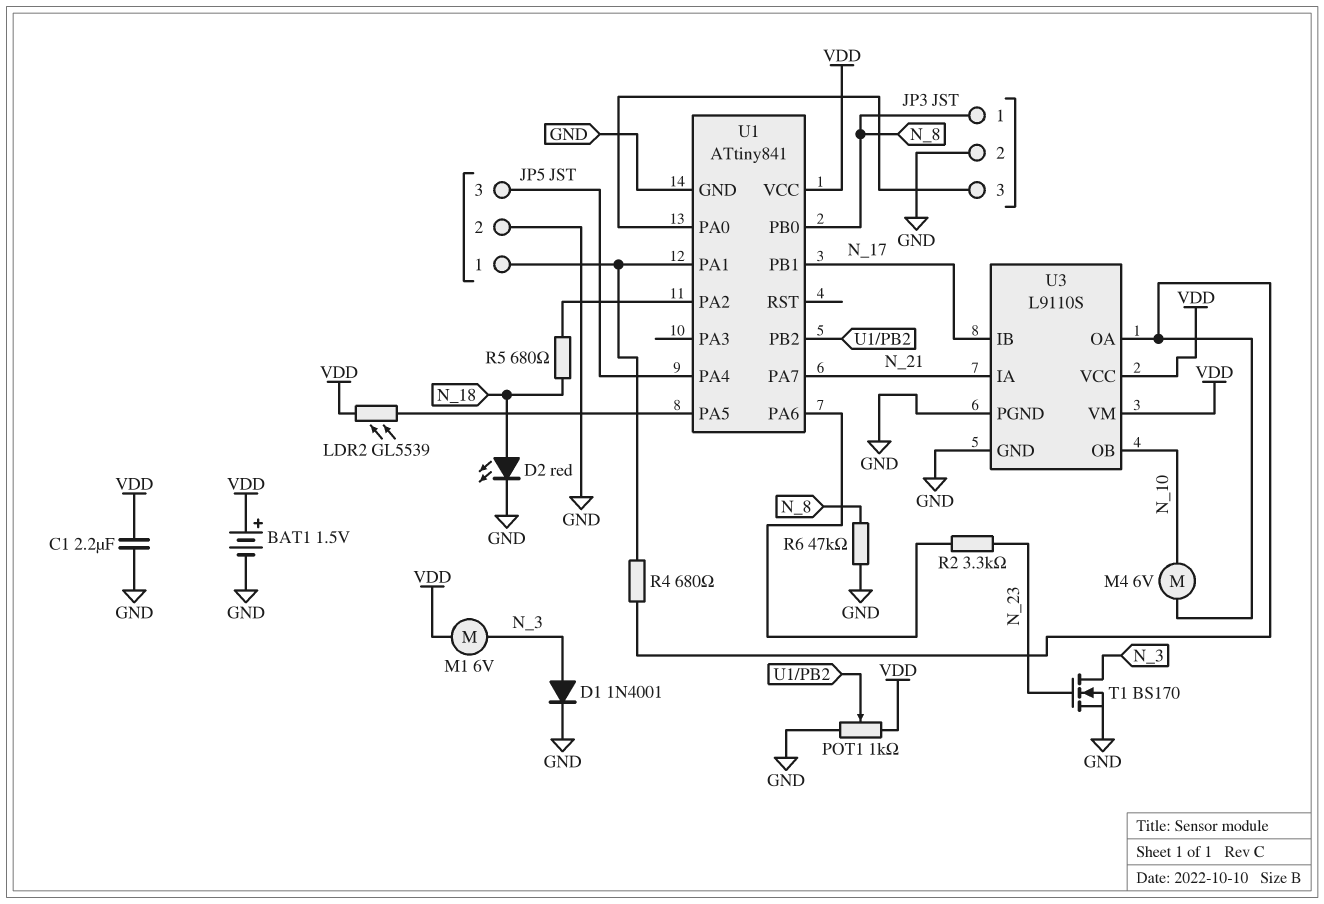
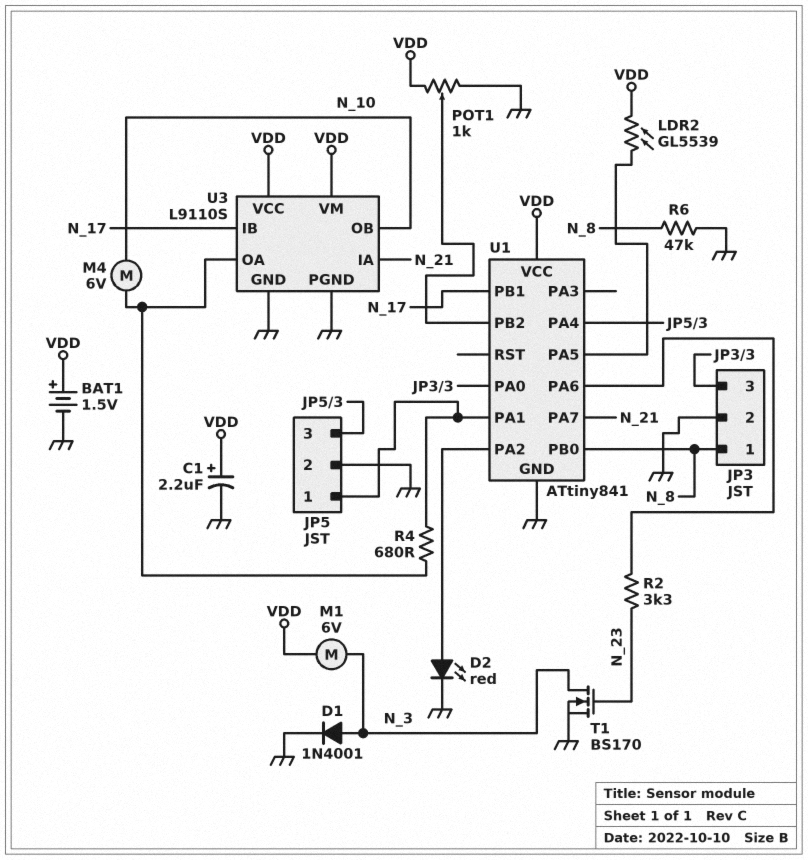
C1: 2.2uF (GND, VDD) -> 2.2uF (plus VDD, minus GND)
D2: LED red (A N_18, K GND) -> LED red (A U1/PA2, K GND)
R5: 680 (N_18, U1/PA2) -> none

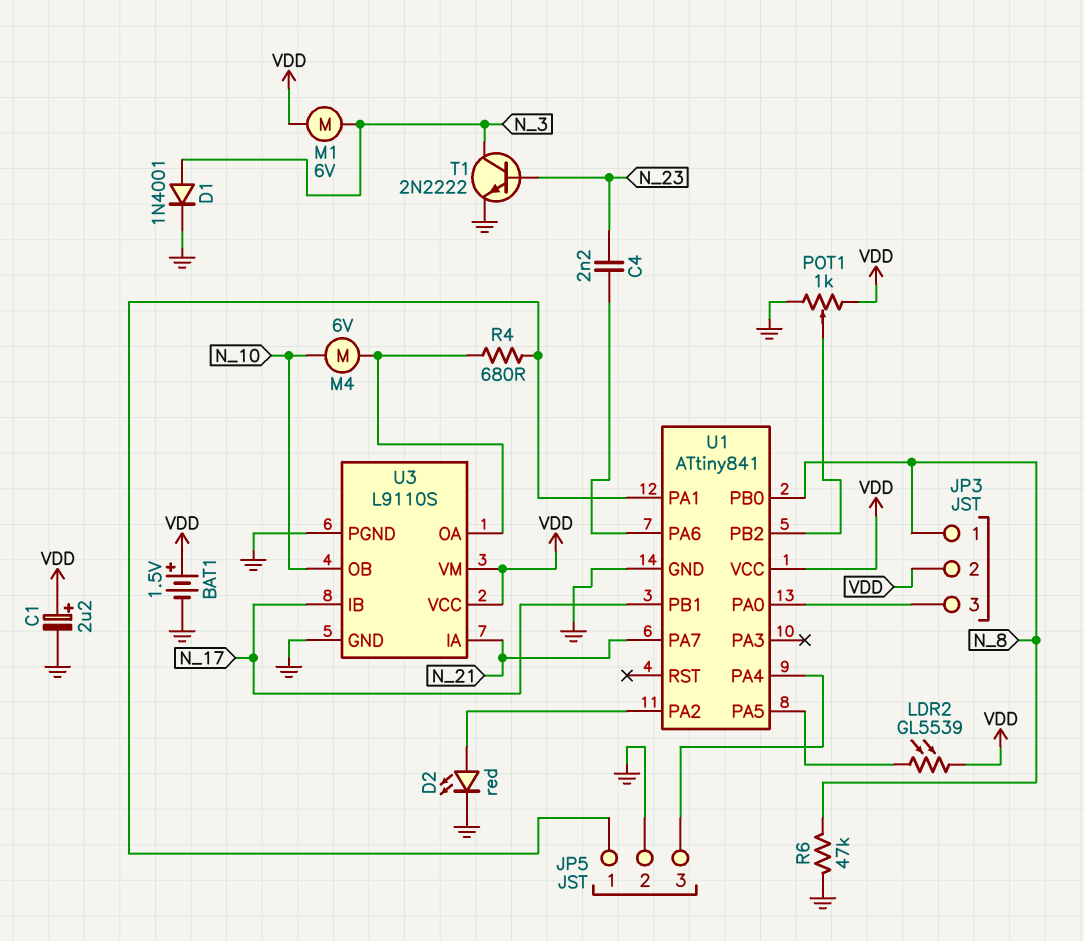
C4: none -> 2.2nF (N_23, U1/PA6)
JP3 pin 2: GND -> VDD
R2: 3.3k (N_23, U1/PA6) -> none
T1: NMOS BS170 (G N_23, D N_3, S GND) -> NPN 2N2222 (B N_23, C N_3, E GND)

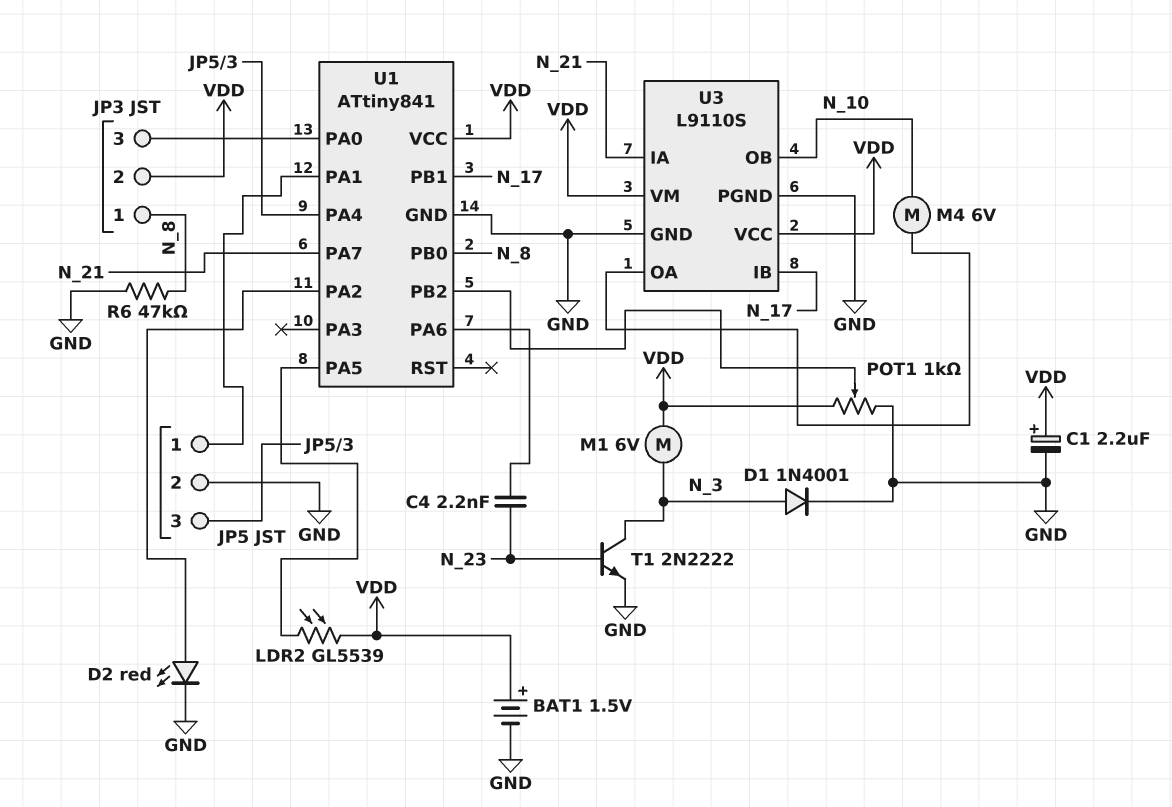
R4: 680 (JP5/1, U3/OA) -> none

